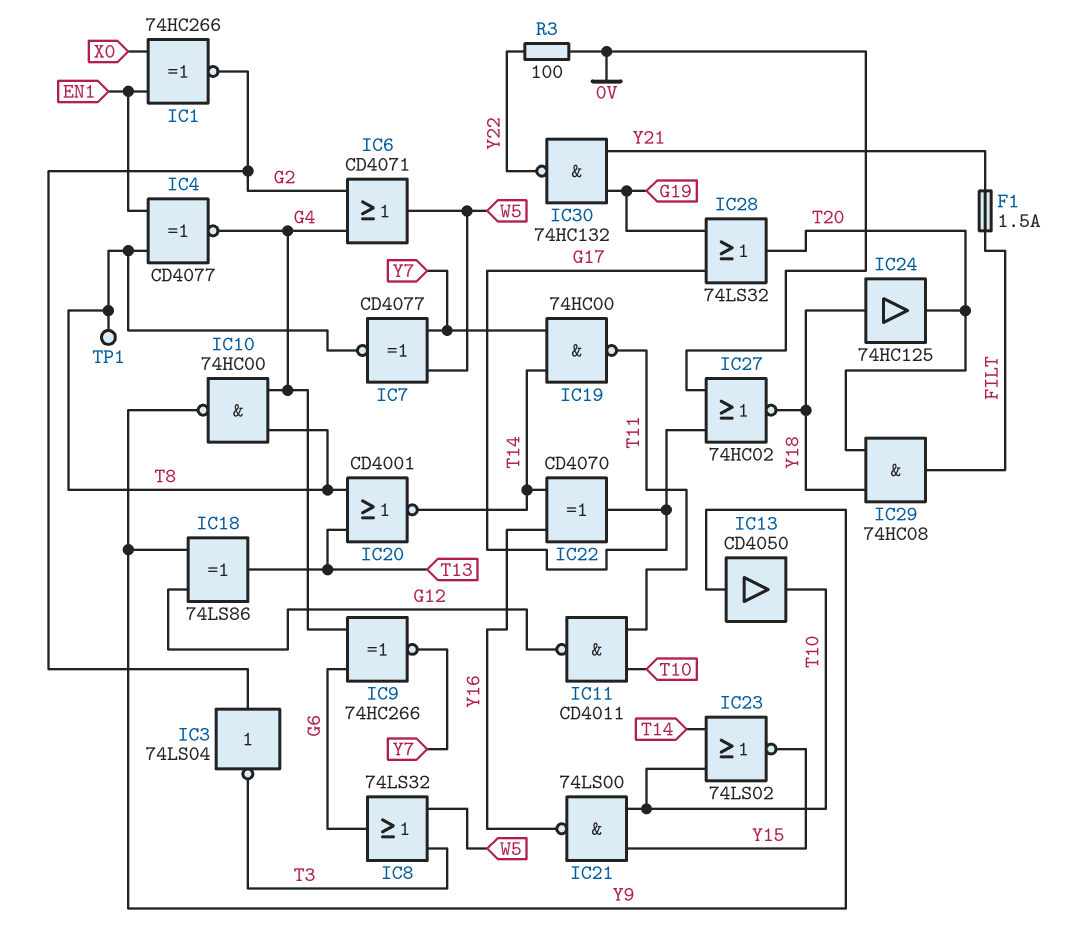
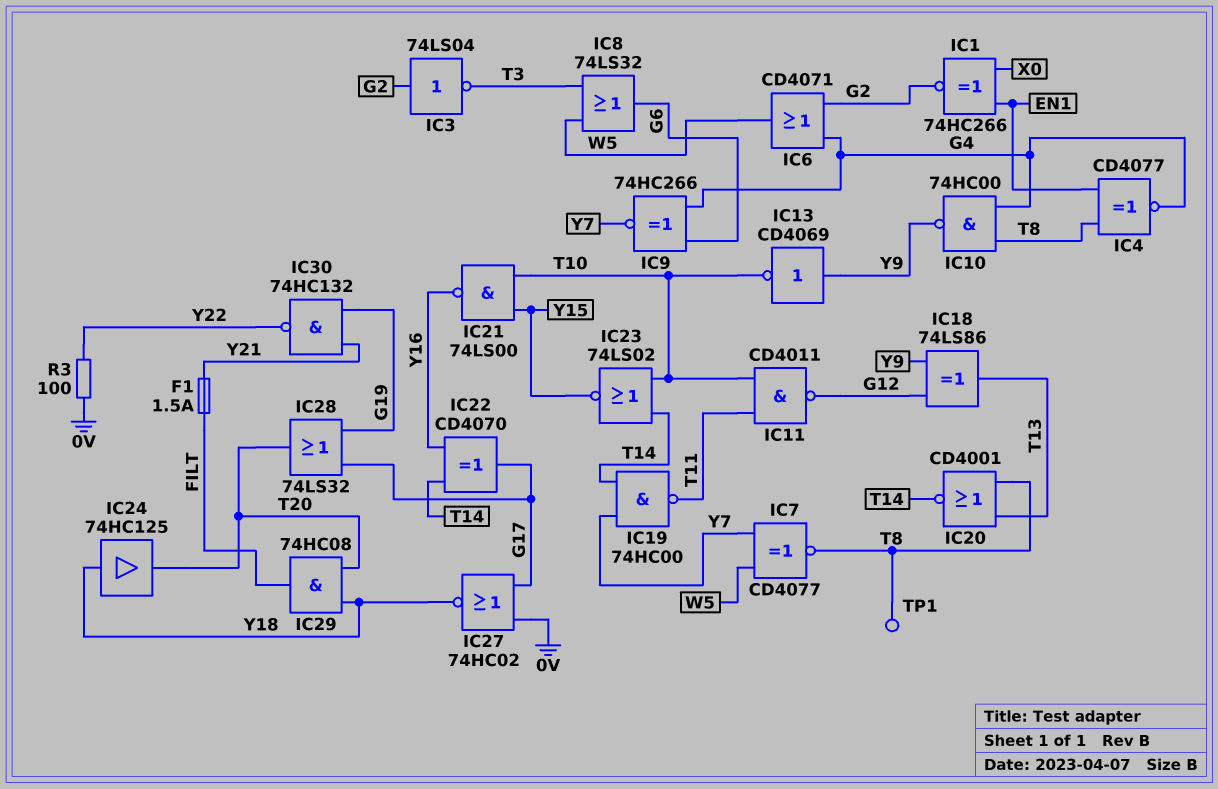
IC13: buffer CD4050 (in Y9, out T10) -> NOT CD4069 (in Y9, out T10)

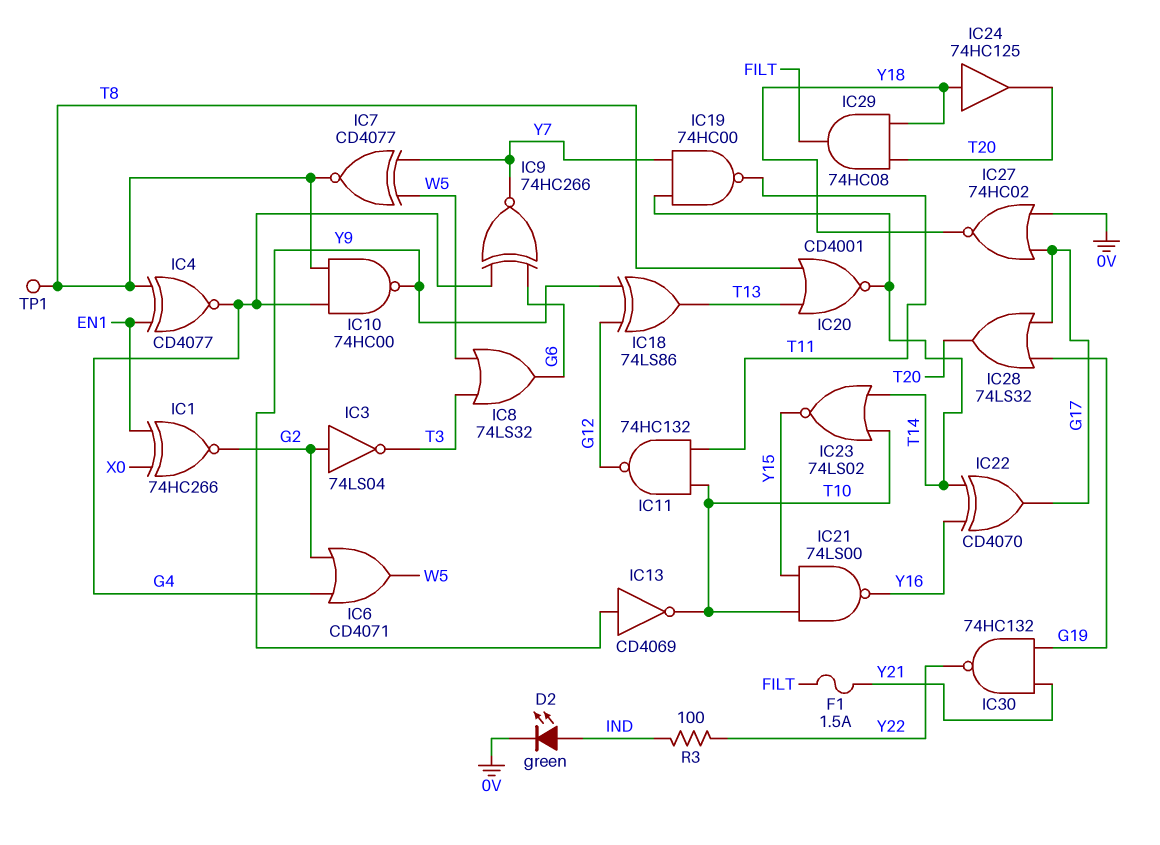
D2: none -> LED green (A IND, K 0V)
IC11: NAND CD4011 (in T10, in T11, out G12) -> NAND 74HC132 (in T10, in T11, out G12)
R3: 100 (0V, Y22) -> 100 (IND, Y22)

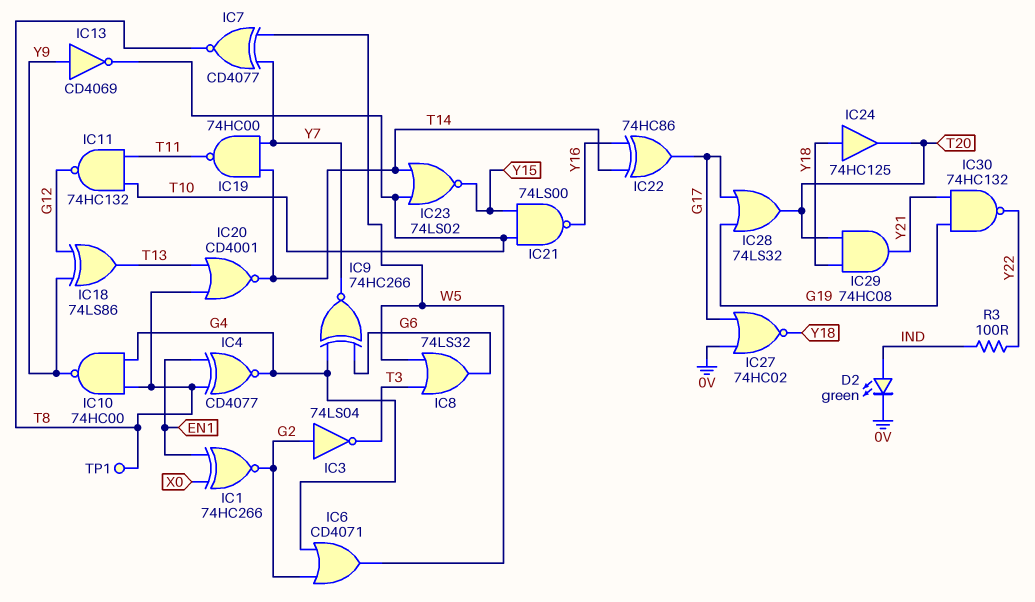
F1: 1.5A (FILT, Y21) -> none
IC22: XOR CD4070 (in T14, in Y16, out G17) -> XOR 74HC86 (in T14, in Y16, out G17)
IC29: AND 74HC08 (in T20, in Y18, out FILT) -> AND 74HC08 (in T20, in Y18, out Y21)

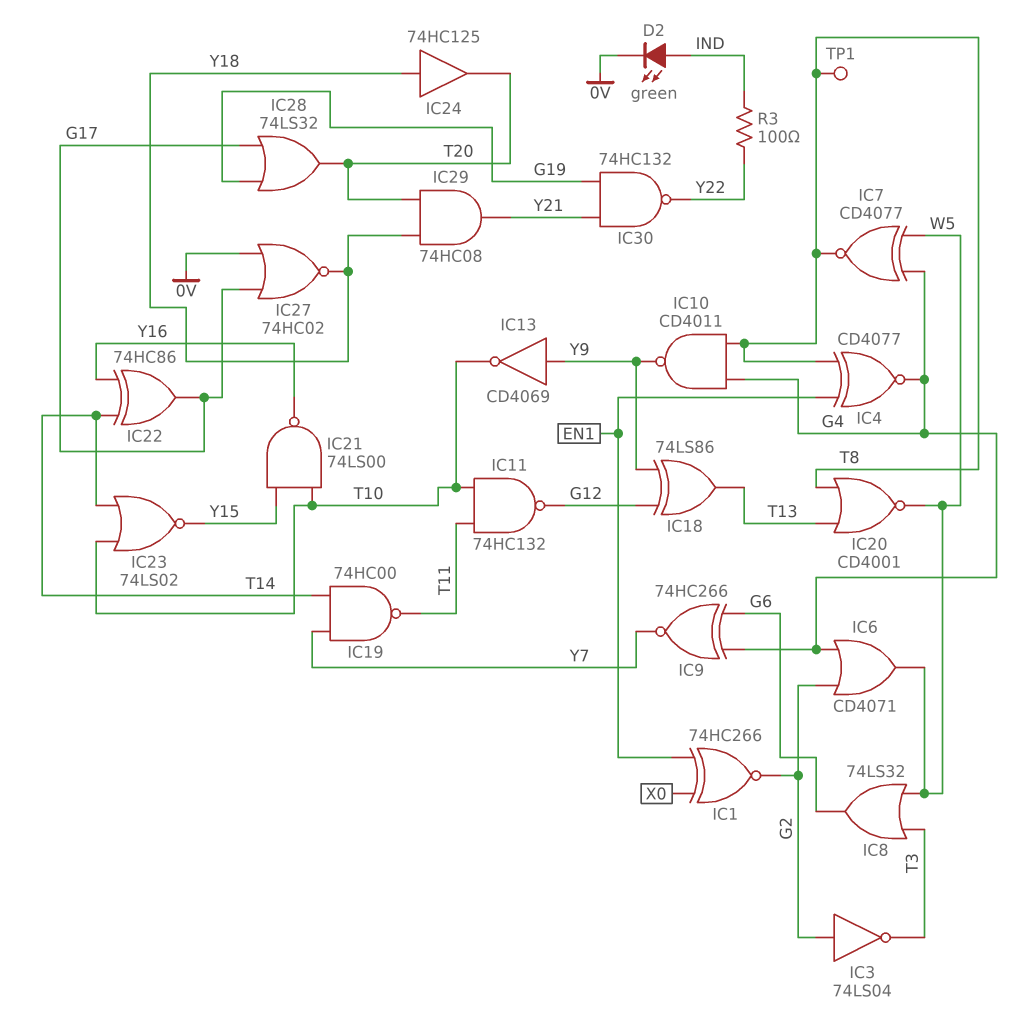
IC7: XNOR CD4077 (in W5, in Y7, out T8) -> XNOR CD4077 (in G4, in W5, out T8)
IC10: NAND 74HC00 (in G4, in T8, out Y9) -> NAND CD4011 (in G4, in T8, out Y9)
IC20: NOR CD4001 (in T8, in T13, out T14) -> NOR CD4001 (in T8, in T13, out W5)

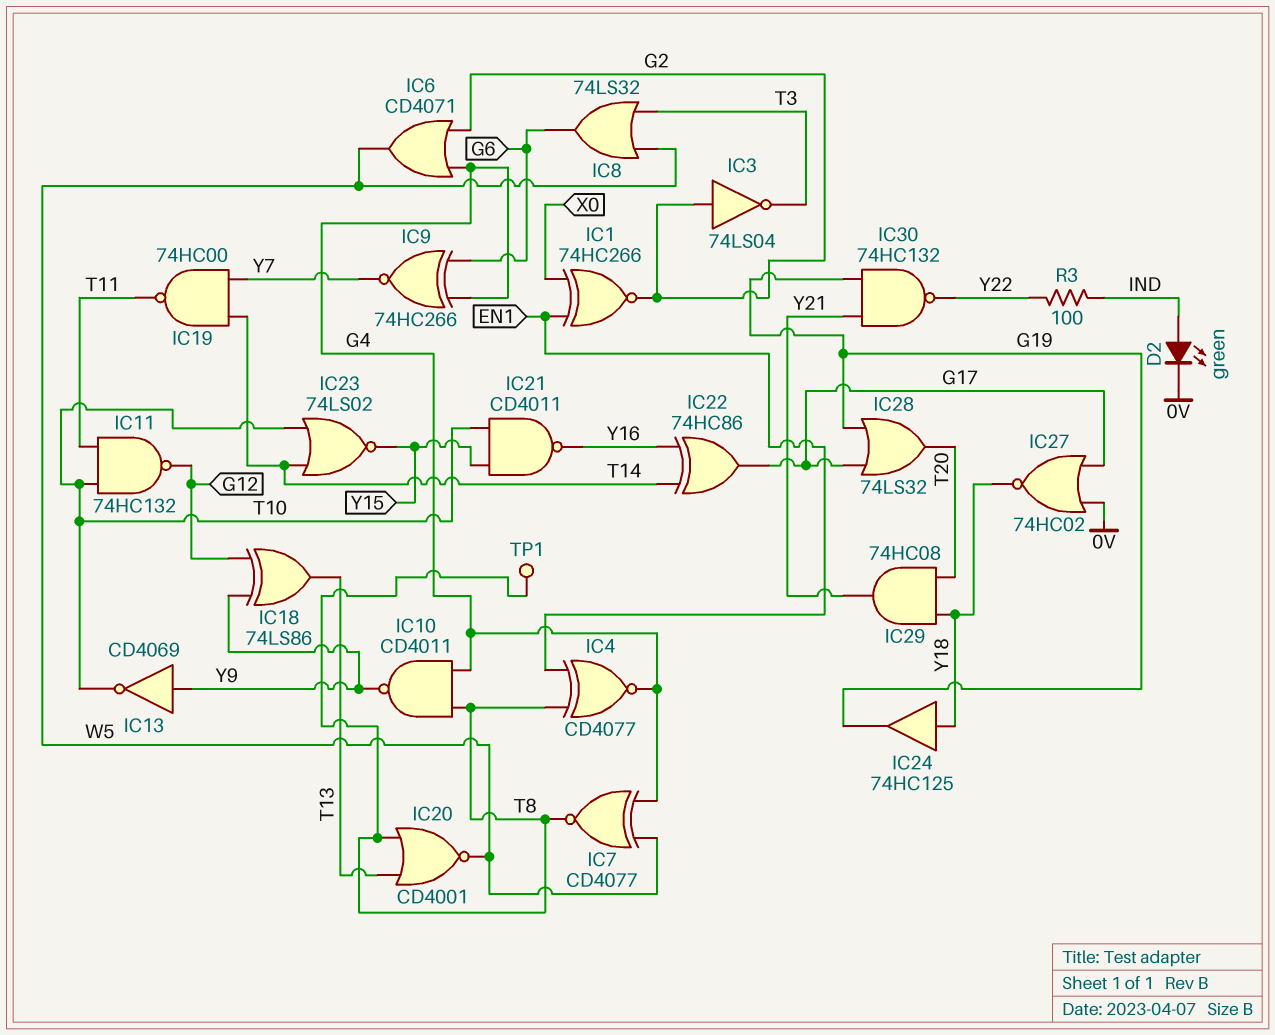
IC21: NAND 74LS00 (in T10, in Y15, out Y16) -> NAND CD4011 (in T10, in Y15, out Y16)
IC24: buffer 74HC125 (in Y18, out T20) -> buffer 74HC125 (in Y18, out G19)

